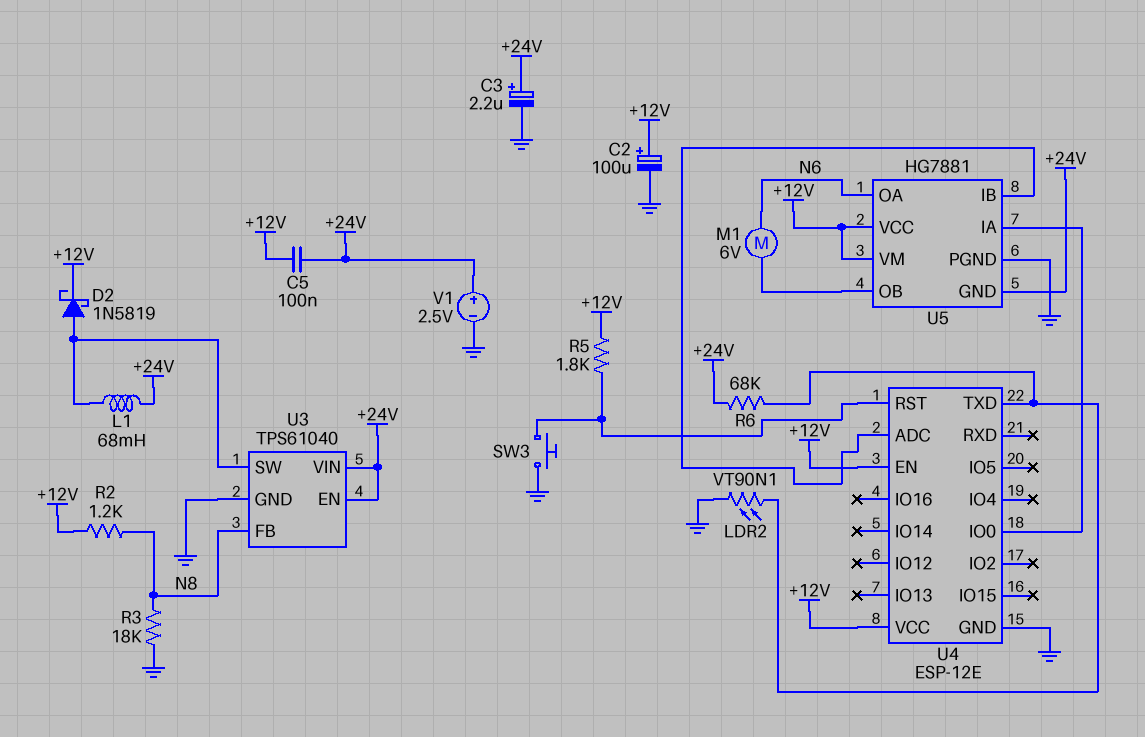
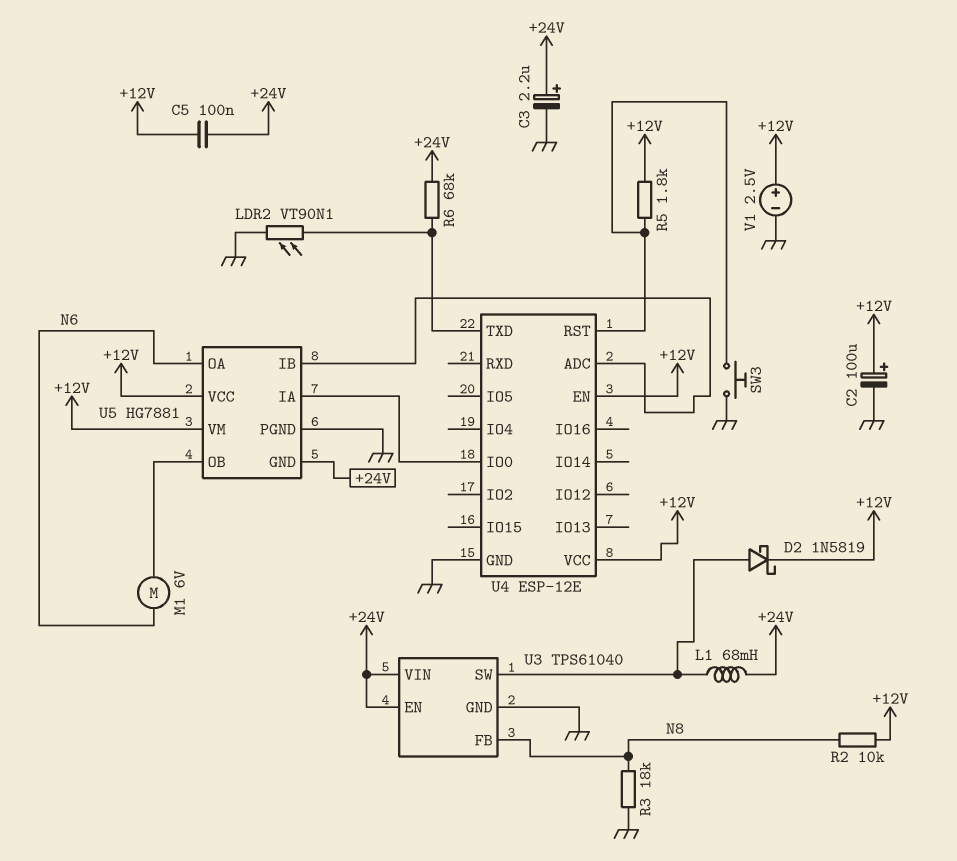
R2: 1.2k (+12V, N8) -> 10k (+12V, N8)
V1: 2.5V (plus +24V, minus GND) -> 2.5V (plus +12V, minus GND)

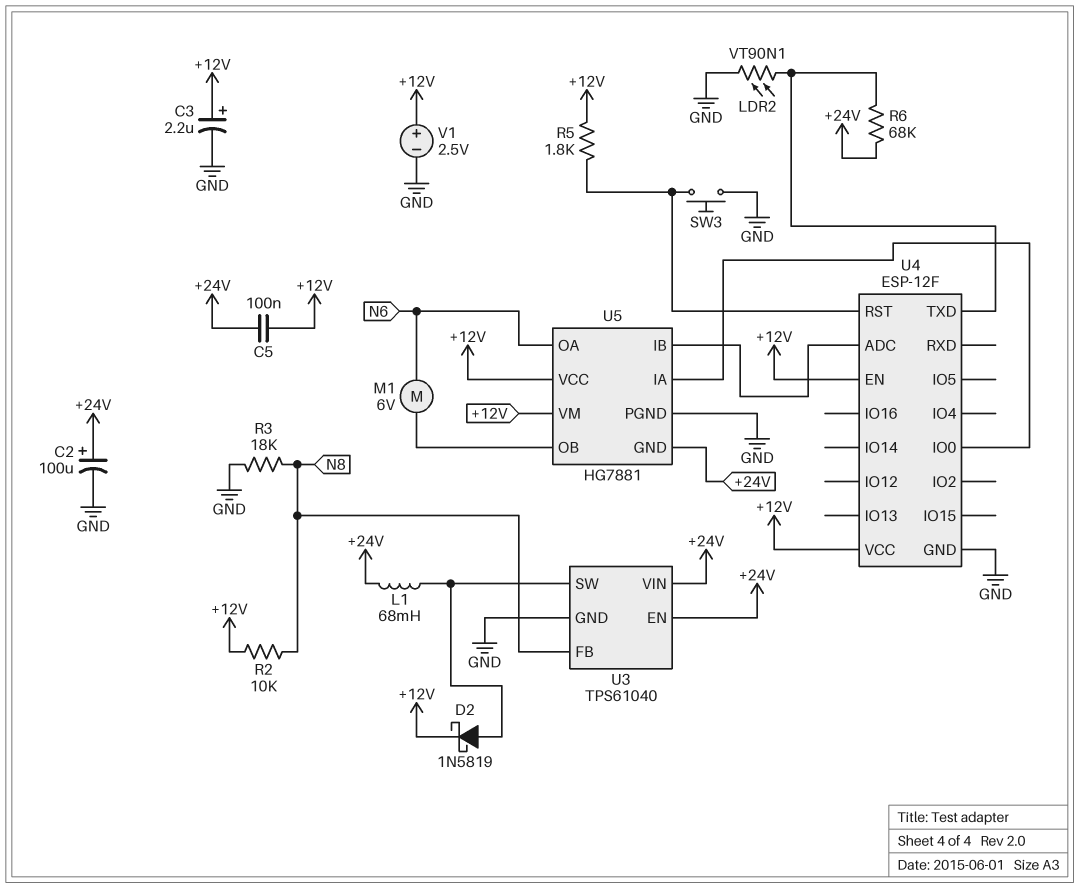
C2: 100uF (plus +12V, minus GND) -> 100uF (plus +24V, minus GND)
C3: 2.2uF (plus +24V, minus GND) -> 2.2uF (plus +12V, minus GND)
U4: ESP-12E -> ESP-12F

